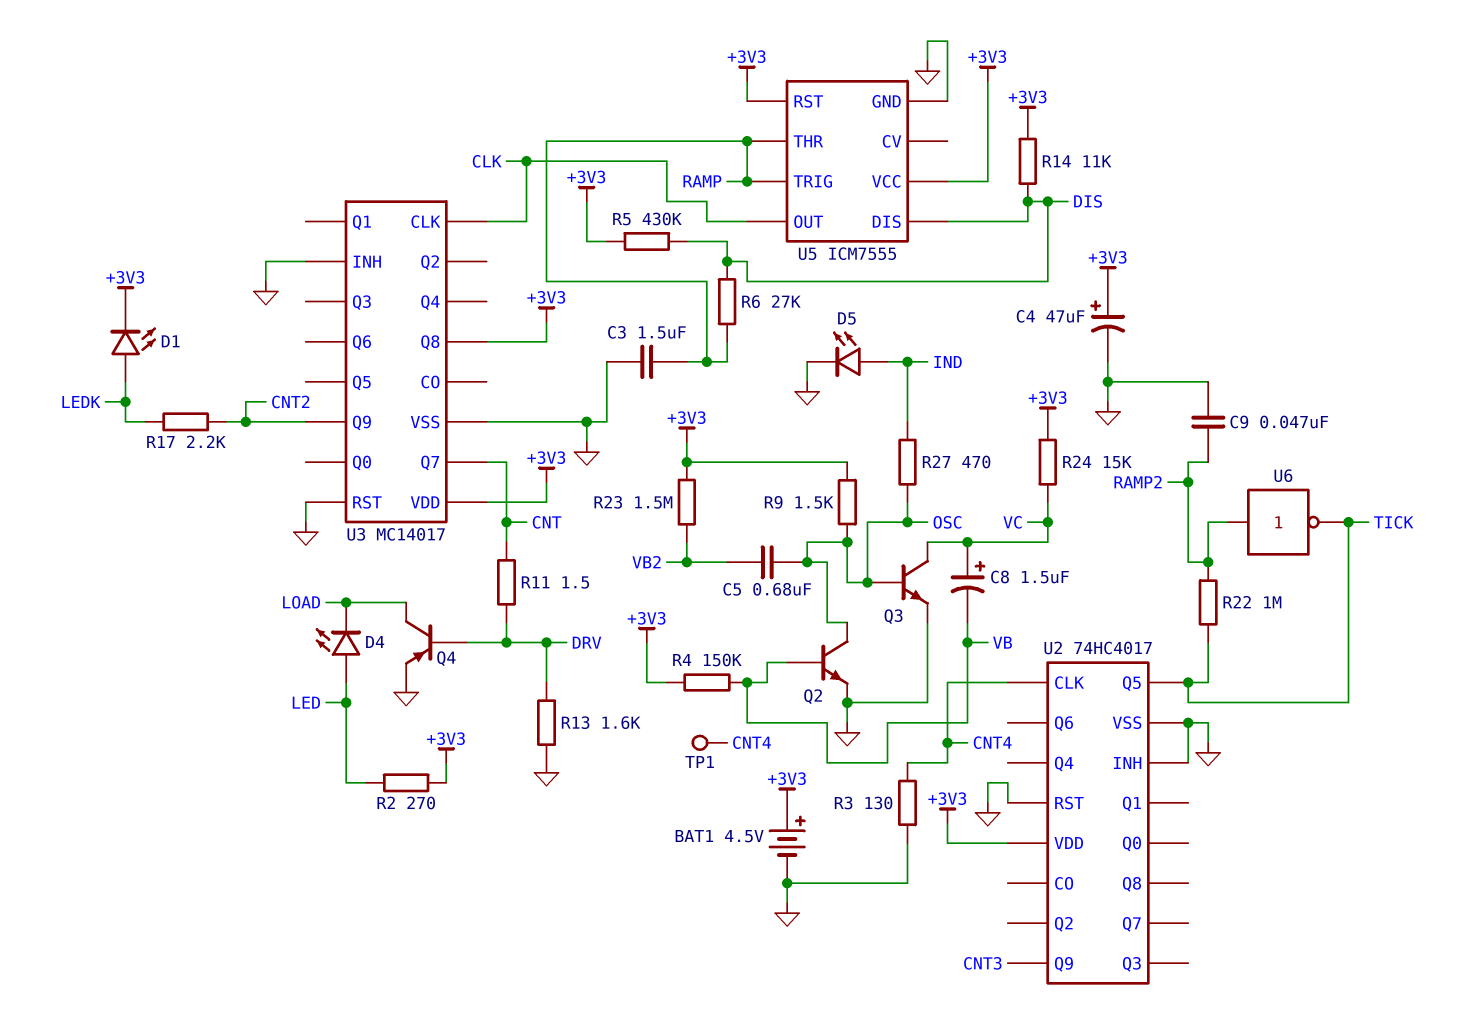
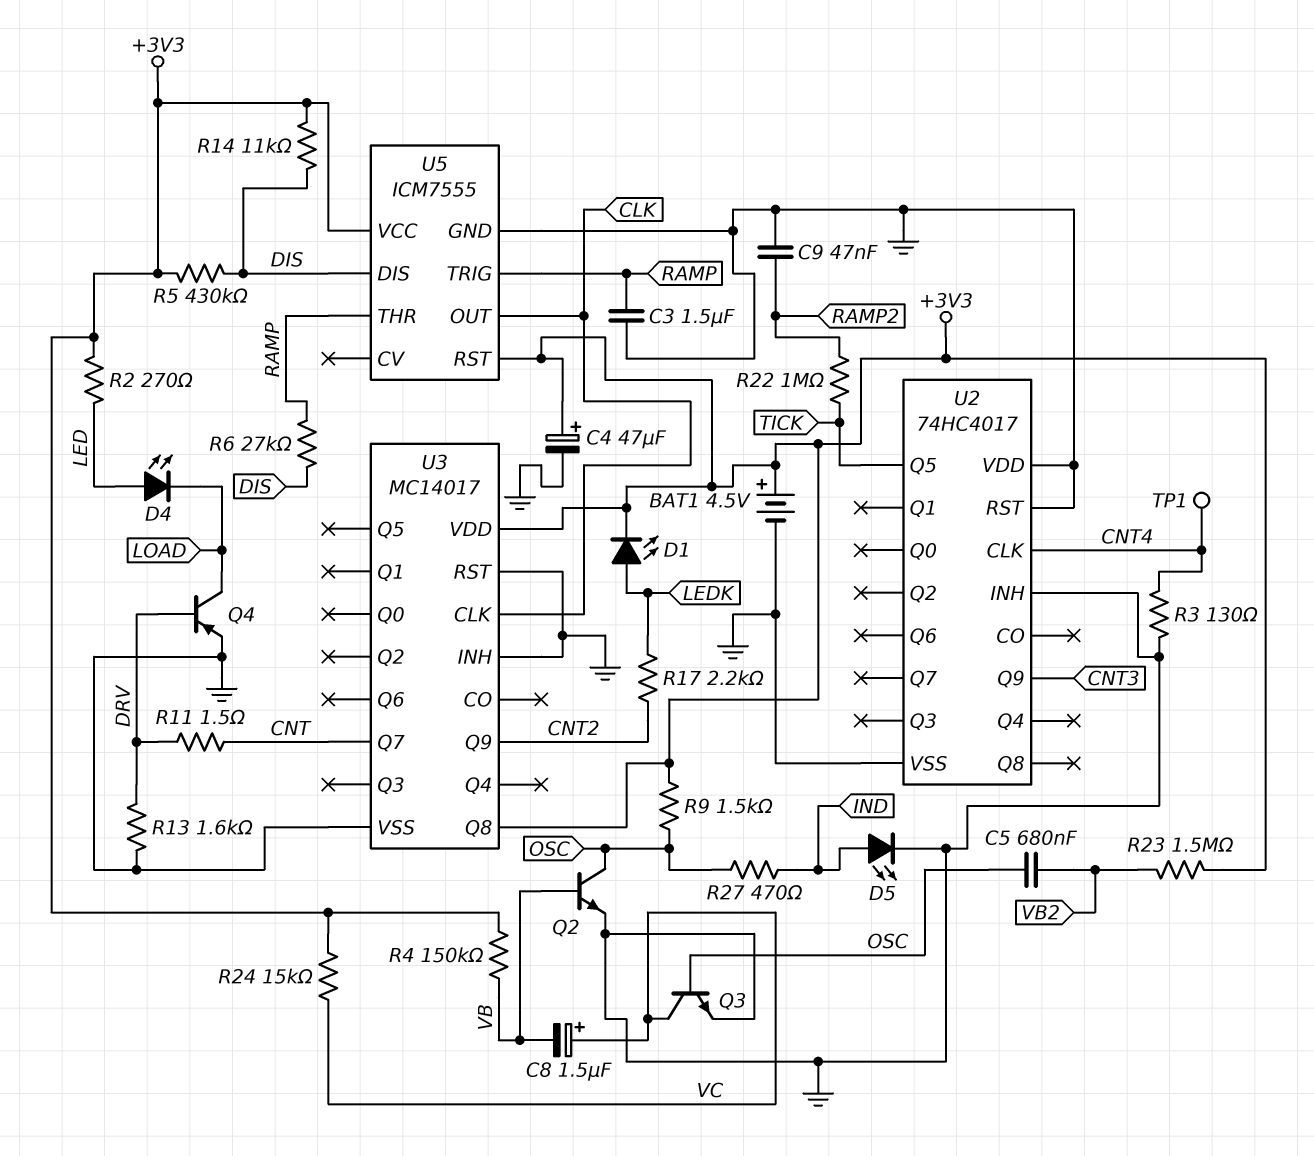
U2 pin VDD: +3V3 -> GND
U6: NOT (in RAMP2, out TICK) -> none

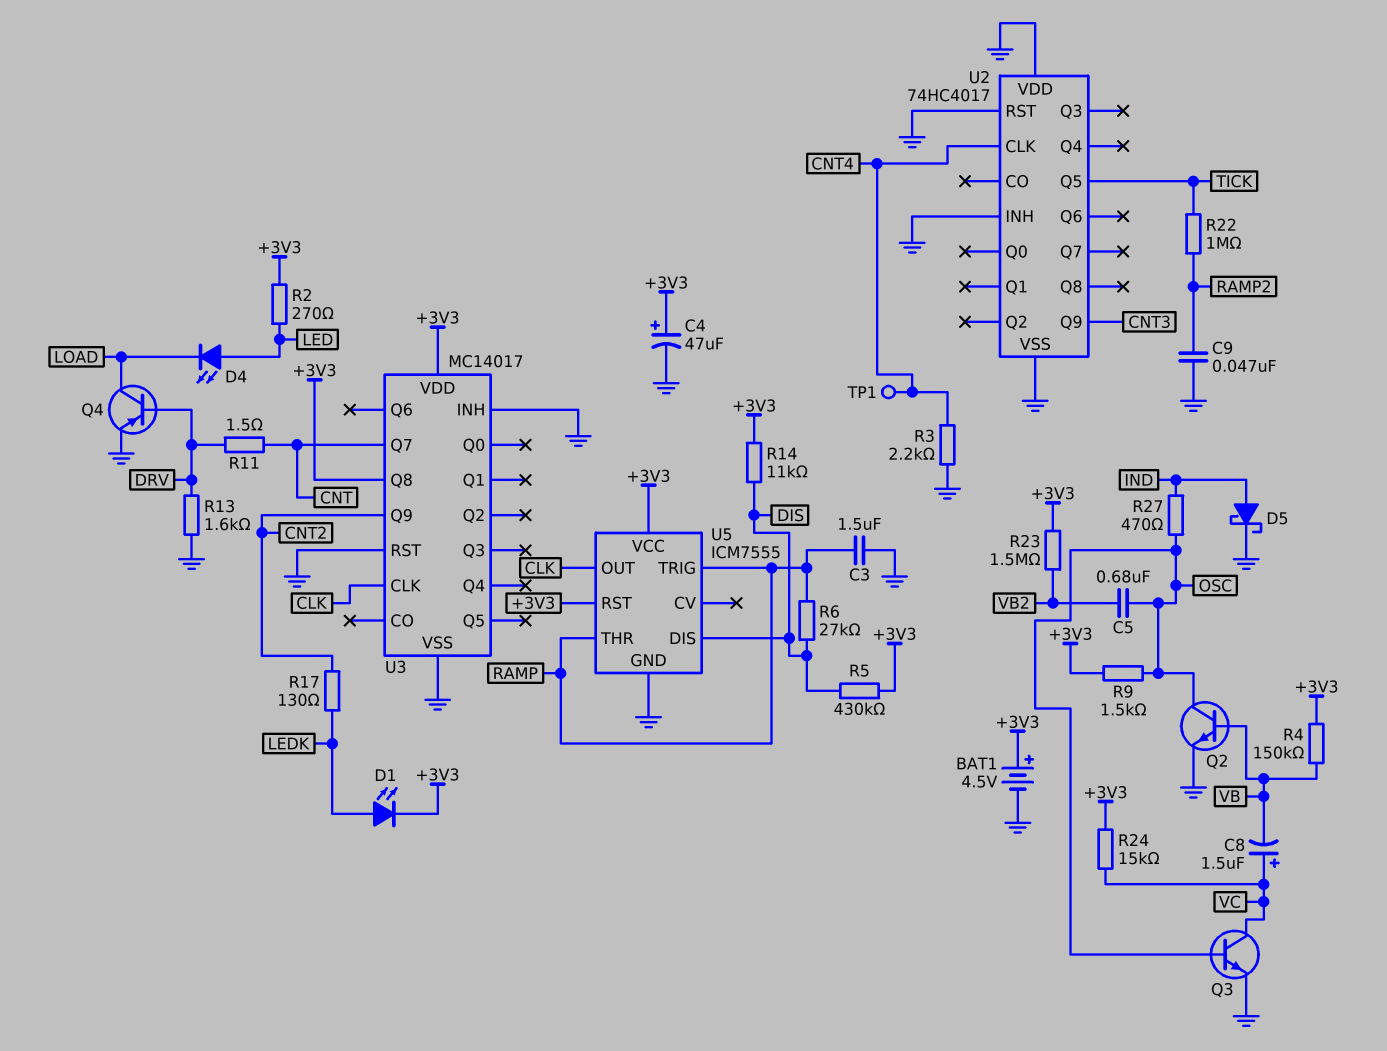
D5: LED (A IND, K GND) -> schottky (A IND, K GND)
R3: 130 (CNT4, GND) -> 2.2k (CNT4, GND)
R17: 2.2k (CNT2, LEDK) -> 130 (CNT2, LEDK)

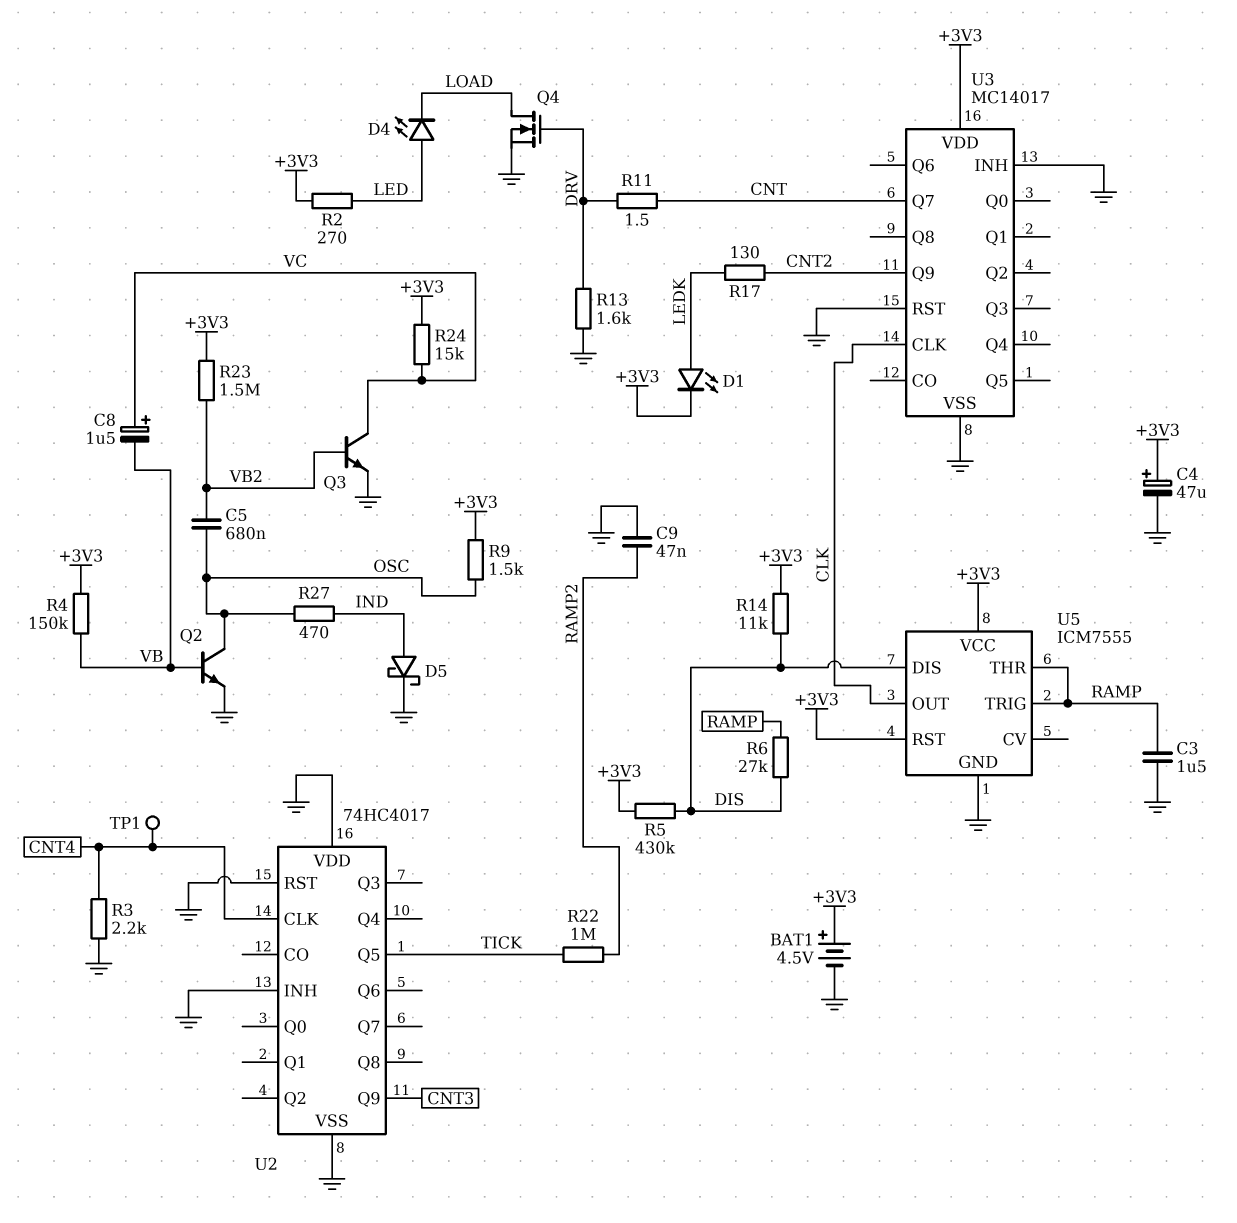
Q3: NPN (B OSC, C VC, E GND) -> NPN (B VB2, C VC, E GND)
Q4: PNP (B DRV, C LOAD, E GND) -> NMOS (G DRV, D LOAD, S GND)
U3 pin Q8: +3V3 -> none

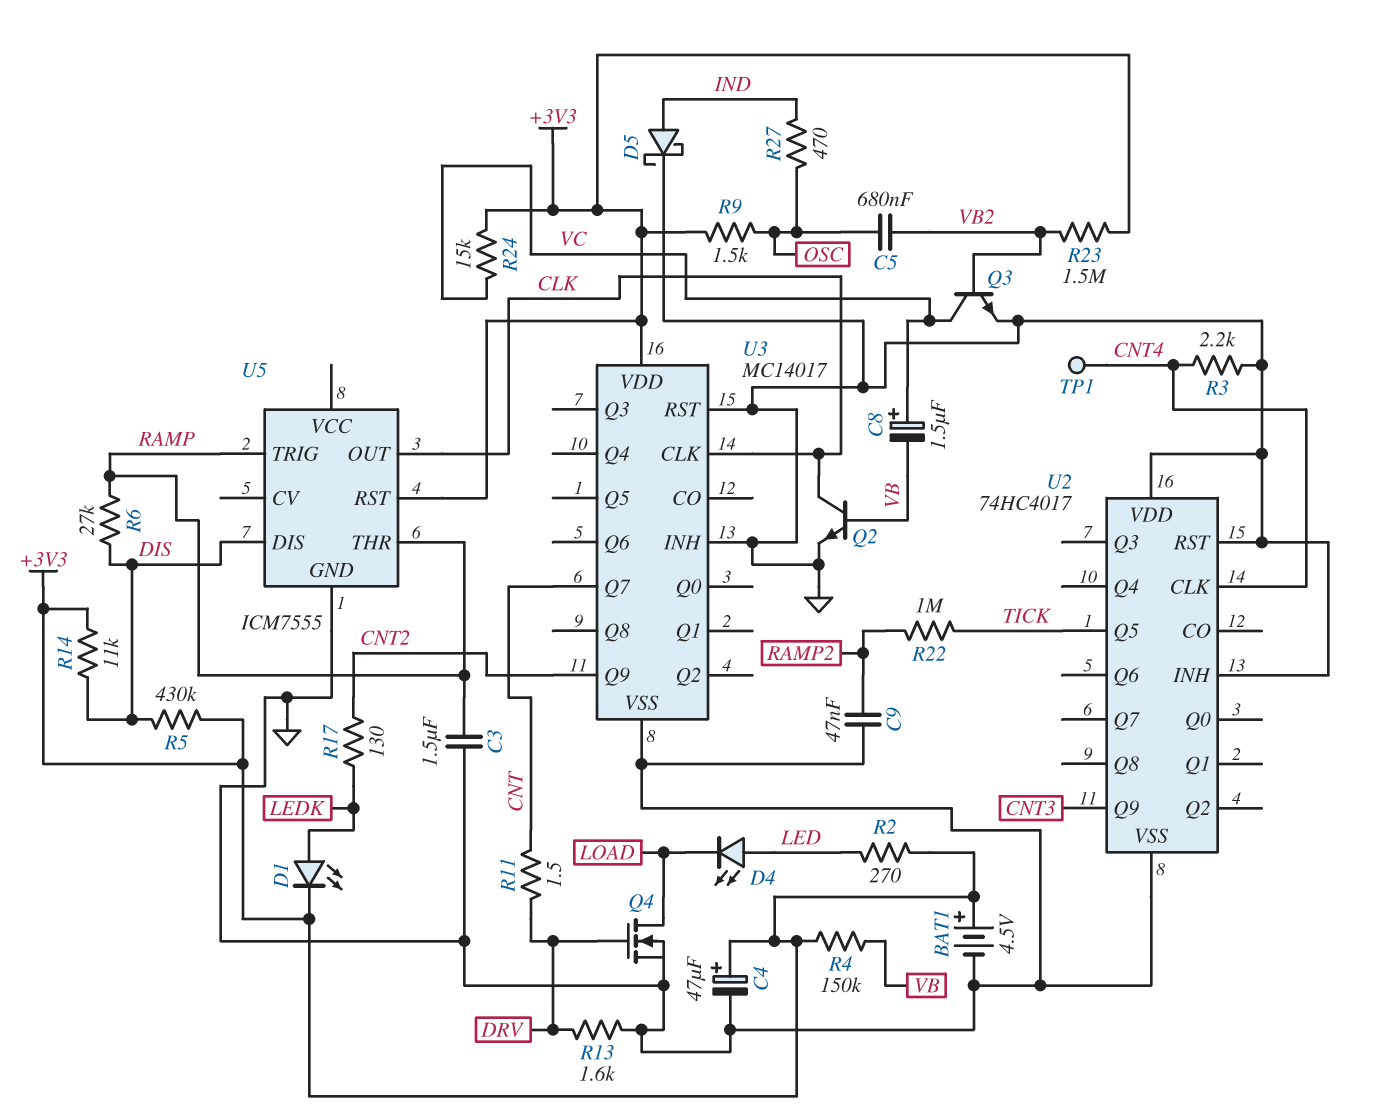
Q2: NPN (B VB, C OSC, E GND) -> NPN (B VB, C CLK, E GND)
U5 pin VCC: +3V3 -> none

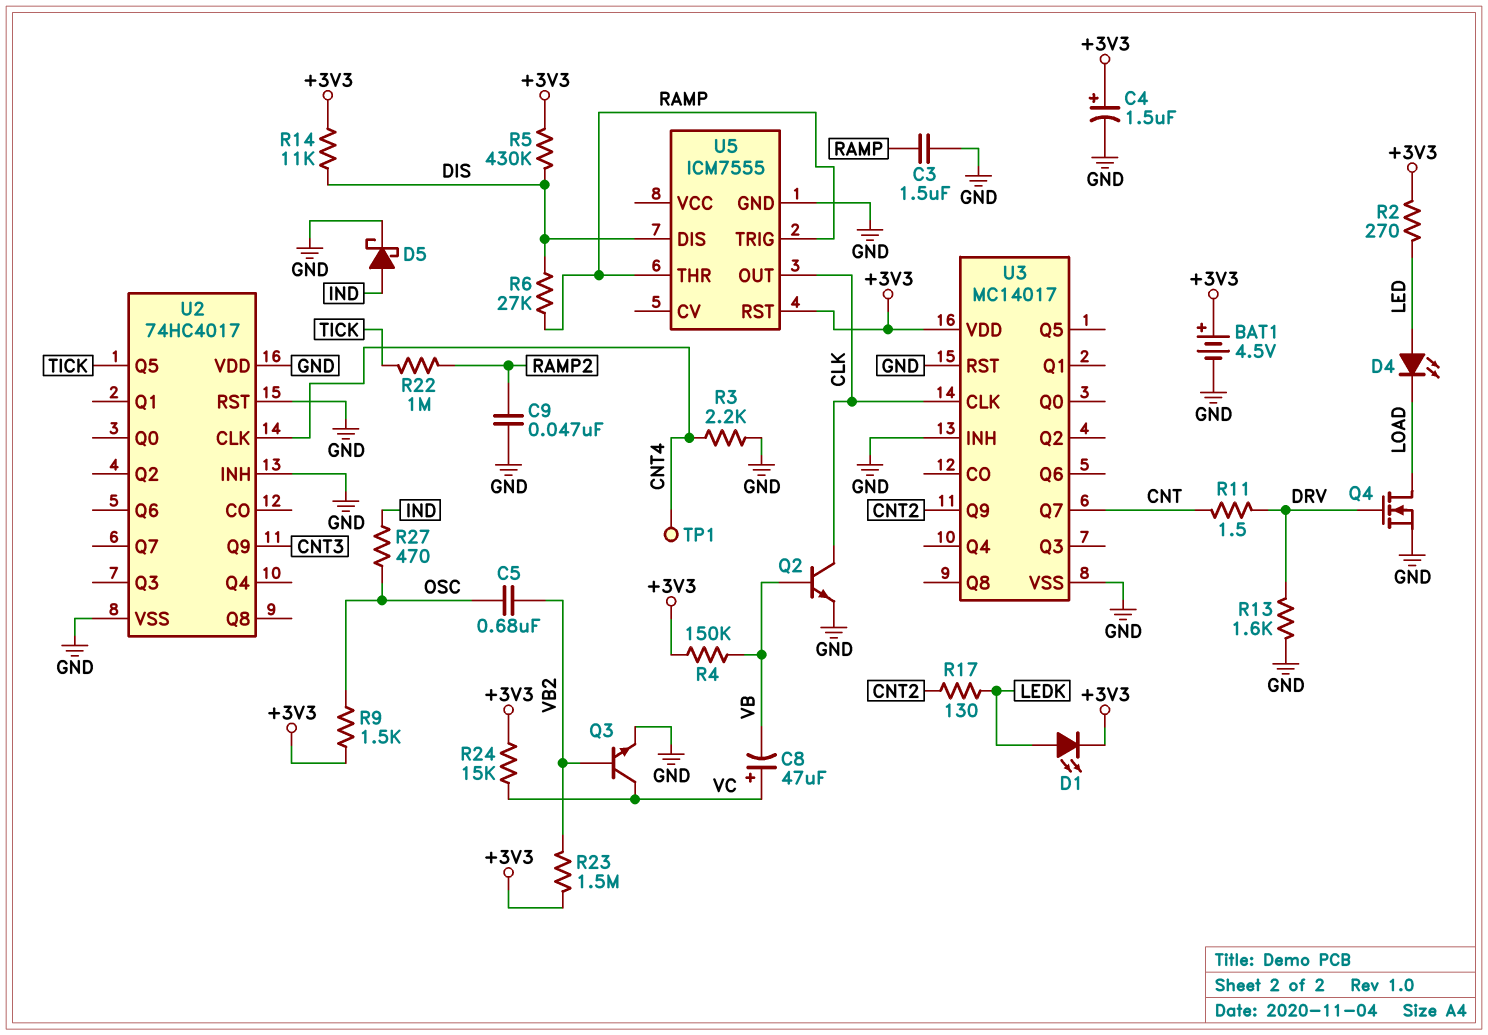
C4: 47uF (plus +3V3, minus GND) -> 1.5uF (plus +3V3, minus GND)
C8: 1.5uF (plus VC, minus VB) -> 47uF (plus VC, minus VB)

